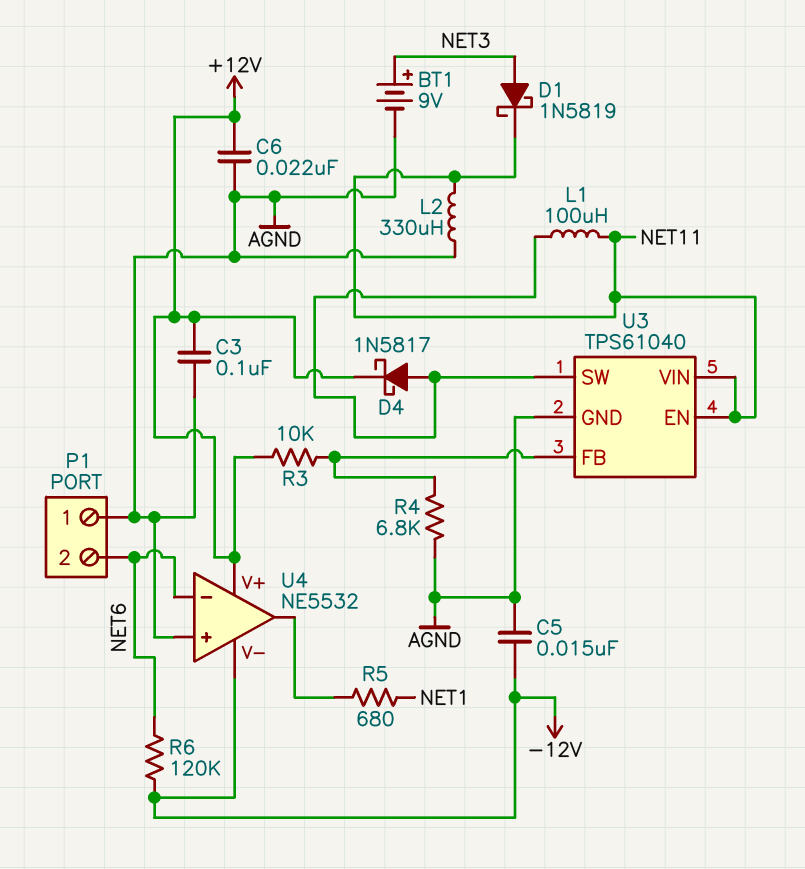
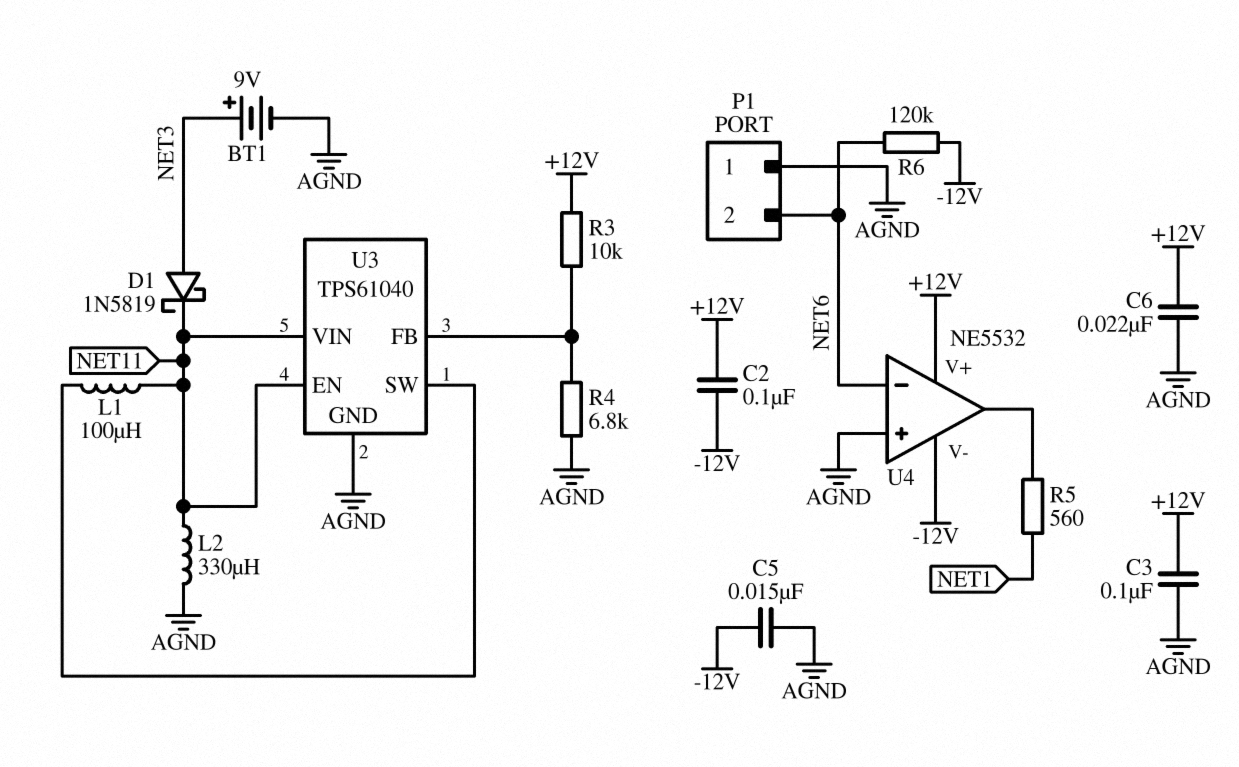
C2: none -> 100nF (+12V, -12V)
D4: schottky 1N5817 (A U3/SW, K +12V) -> none
R5: 680 (NET1, U4/out) -> 560 (NET1, U4/out)

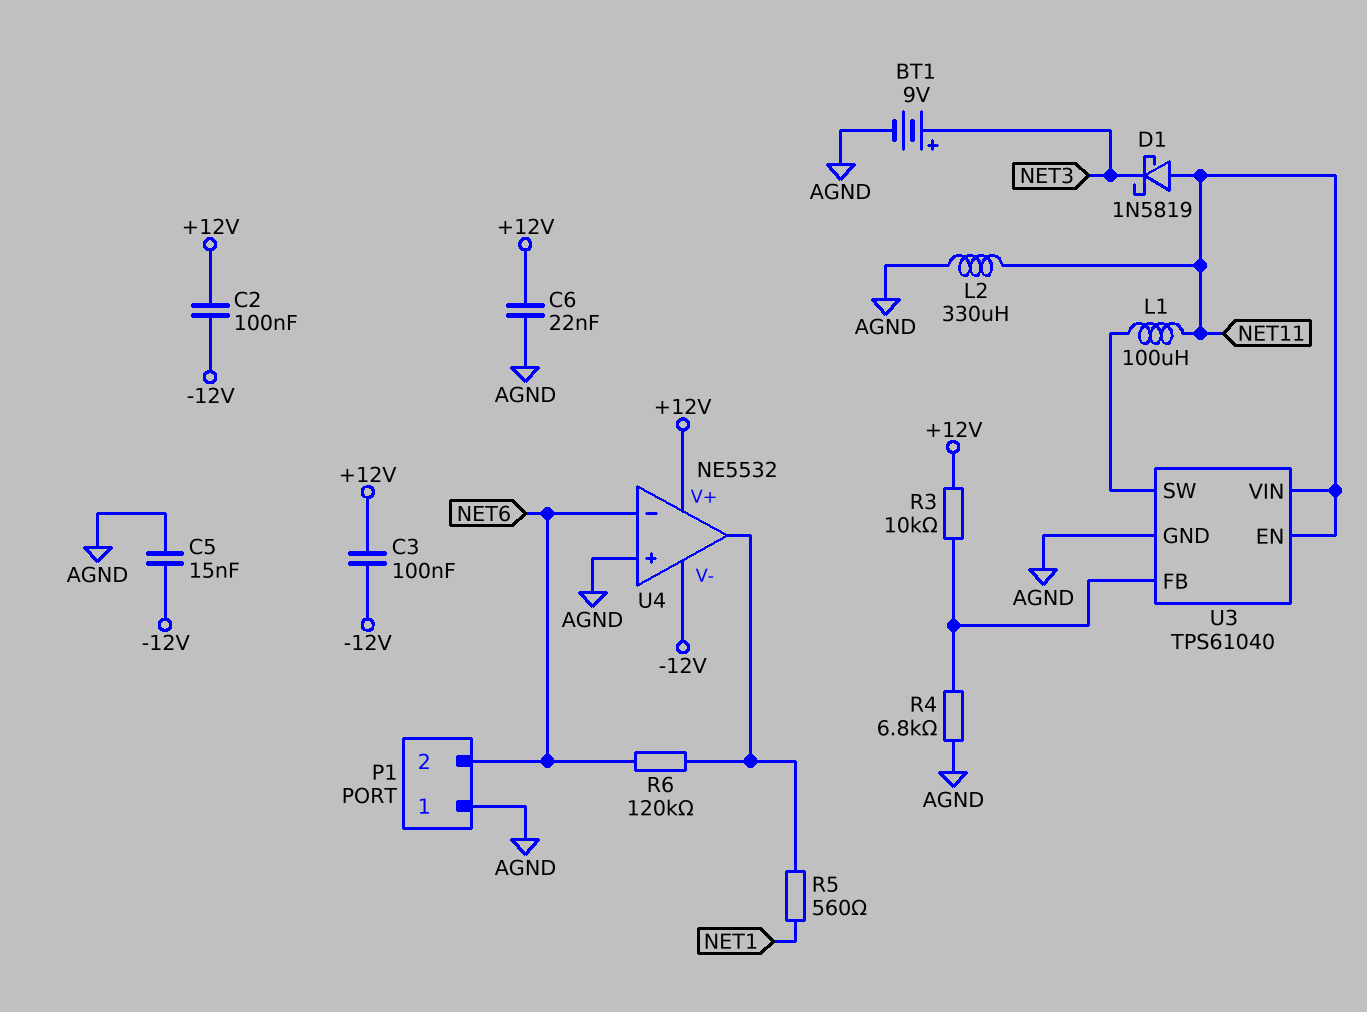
C3: 100nF (+12V, AGND) -> 100nF (+12V, -12V)
D1: schottky 1N5819 (A NET3, K NET11) -> schottky 1N5819 (A NET11, K NET3)
R6: 120k (-12V, NET6) -> 120k (NET6, U4/out)

